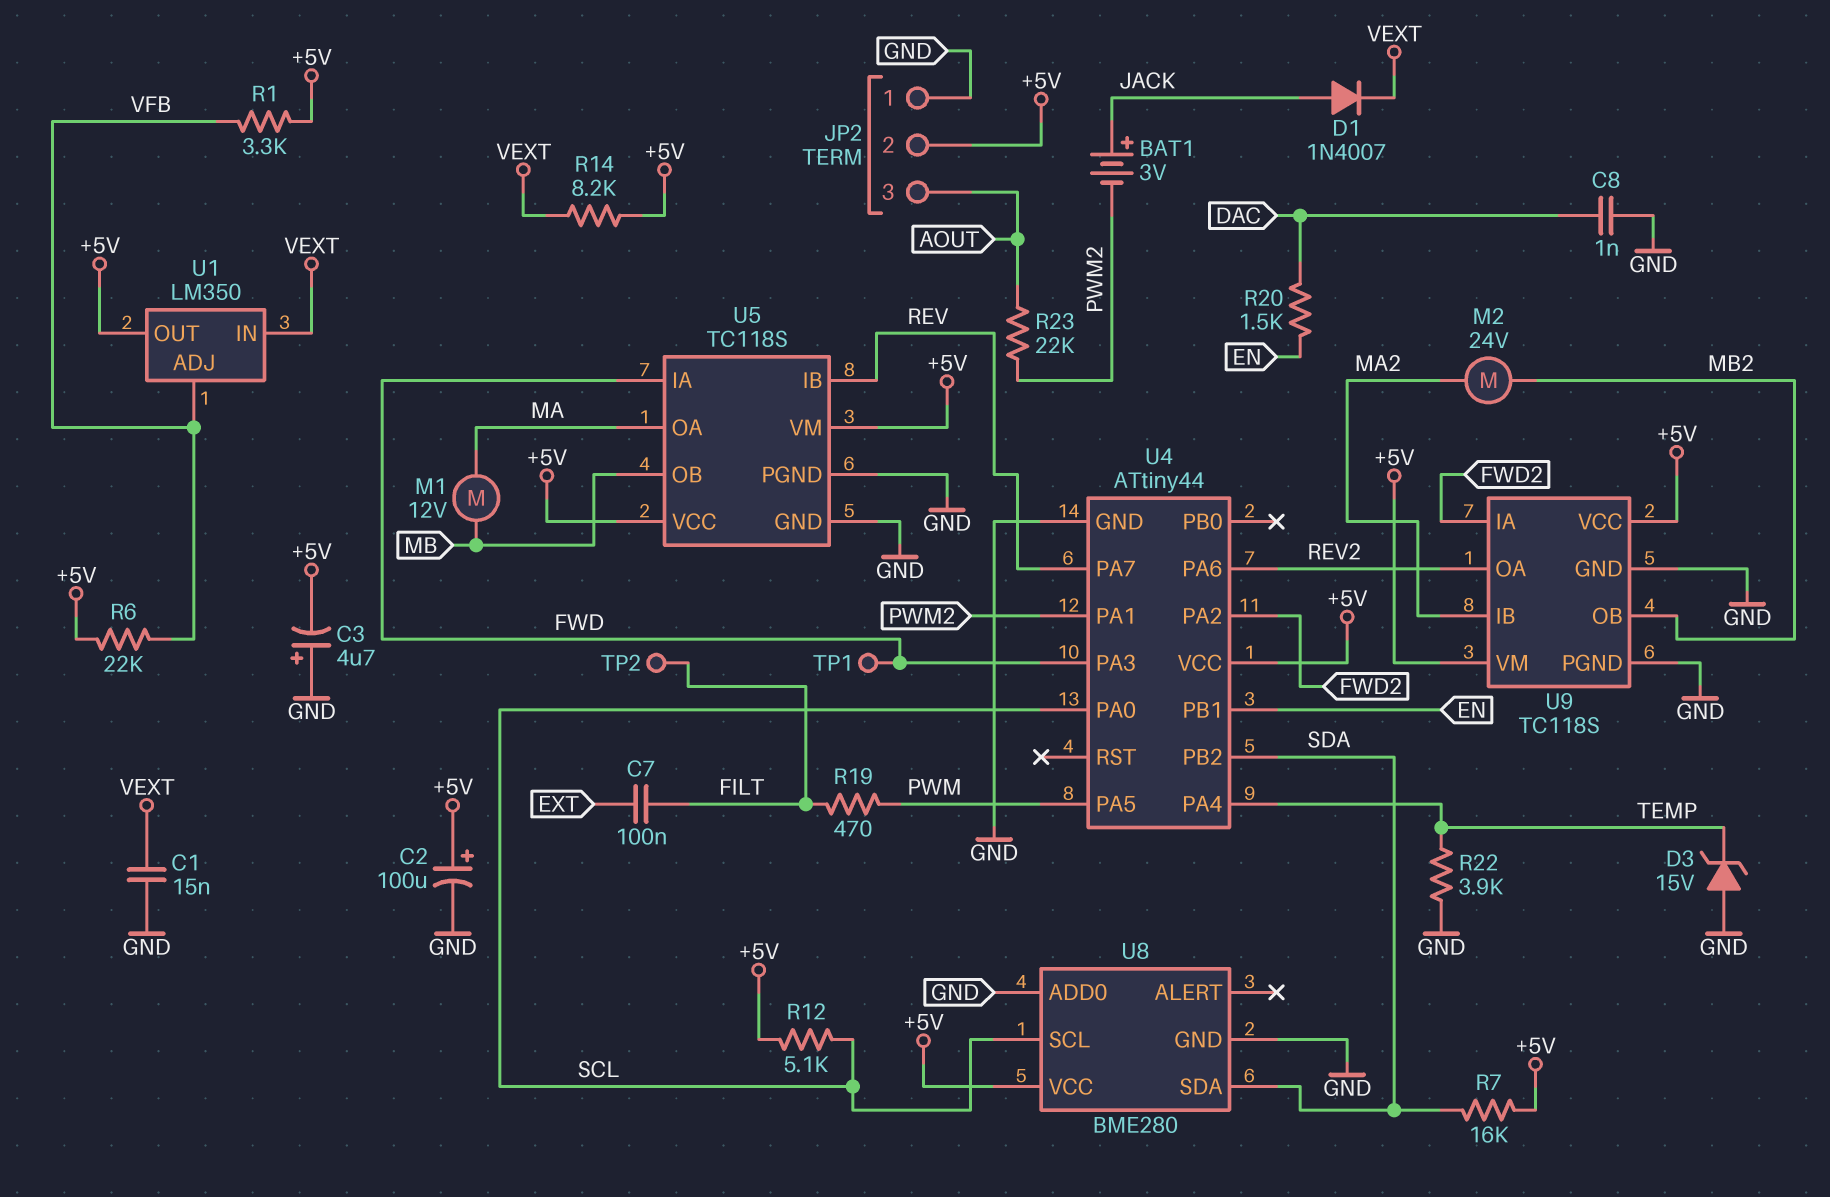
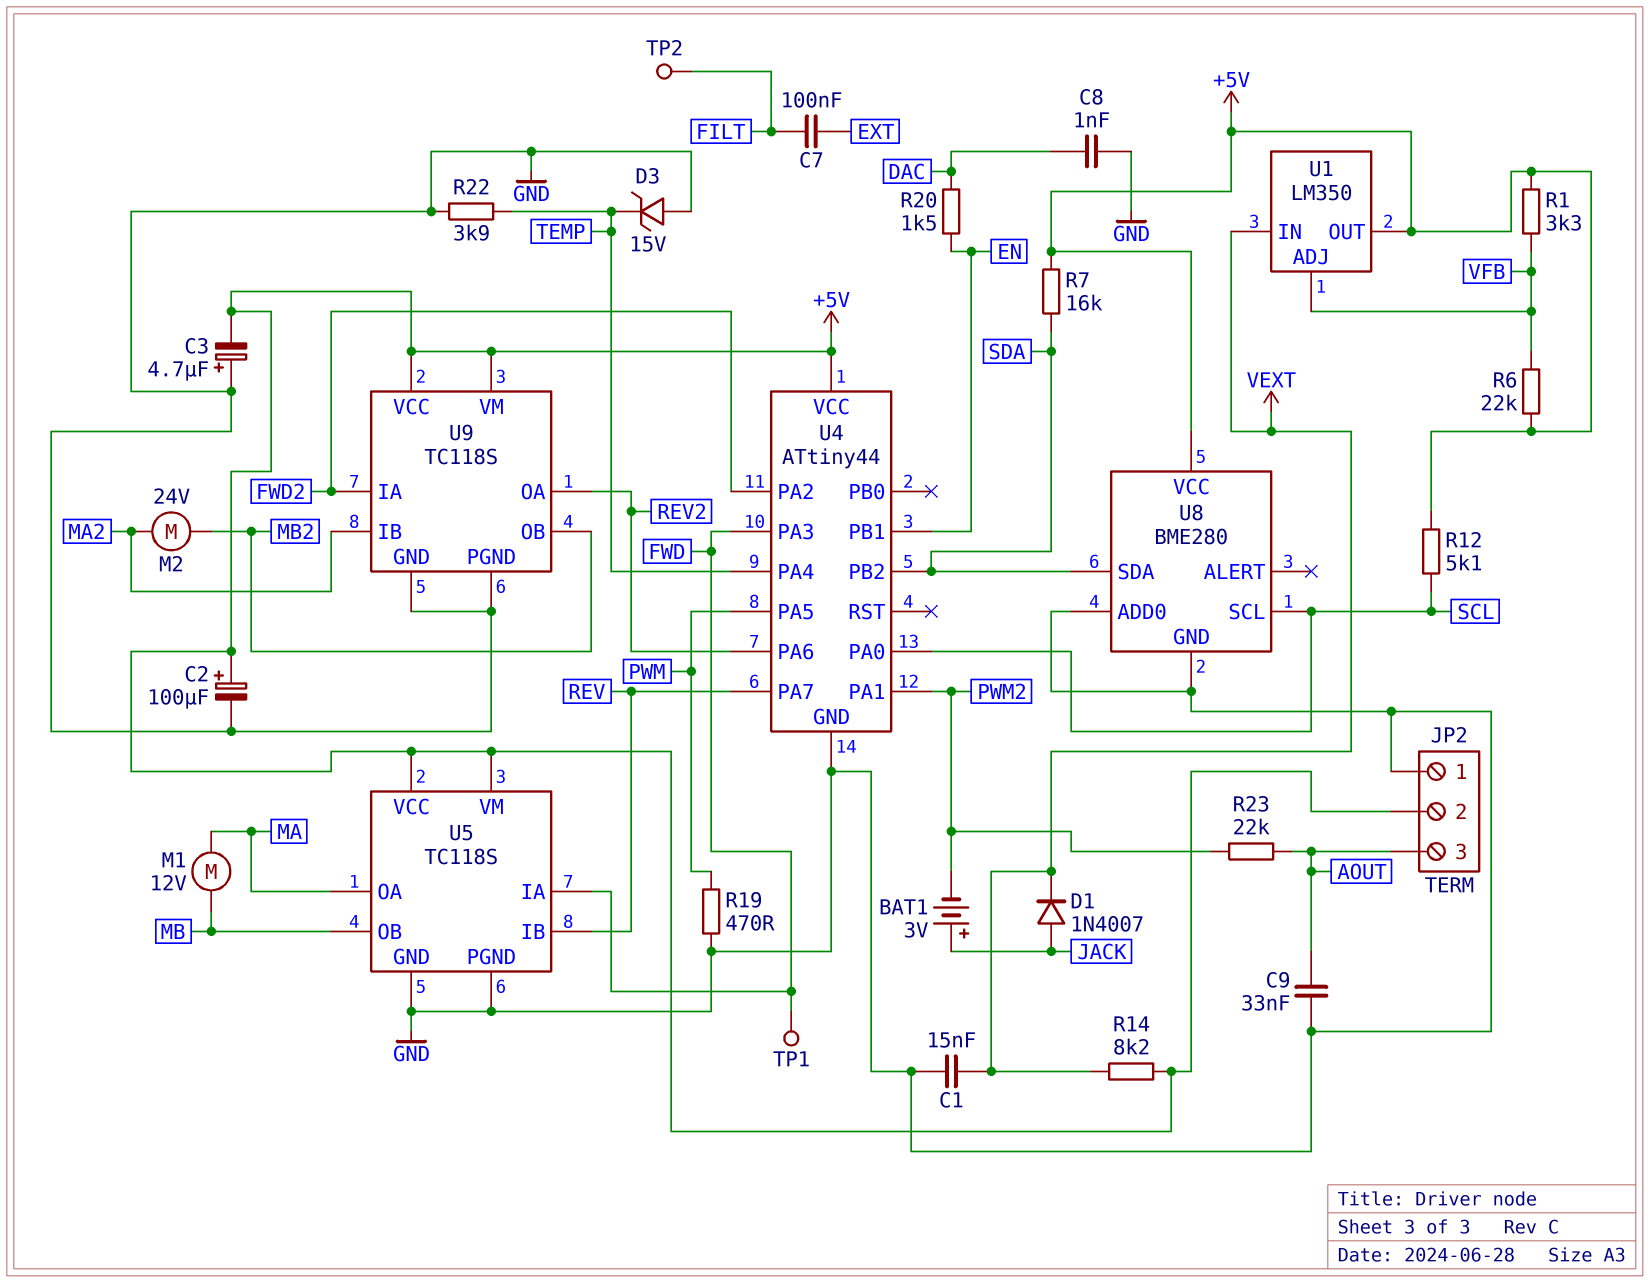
C9: none -> 33nF (AOUT, GND)
R19: 470 (FILT, PWM) -> 470 (GND, PWM)

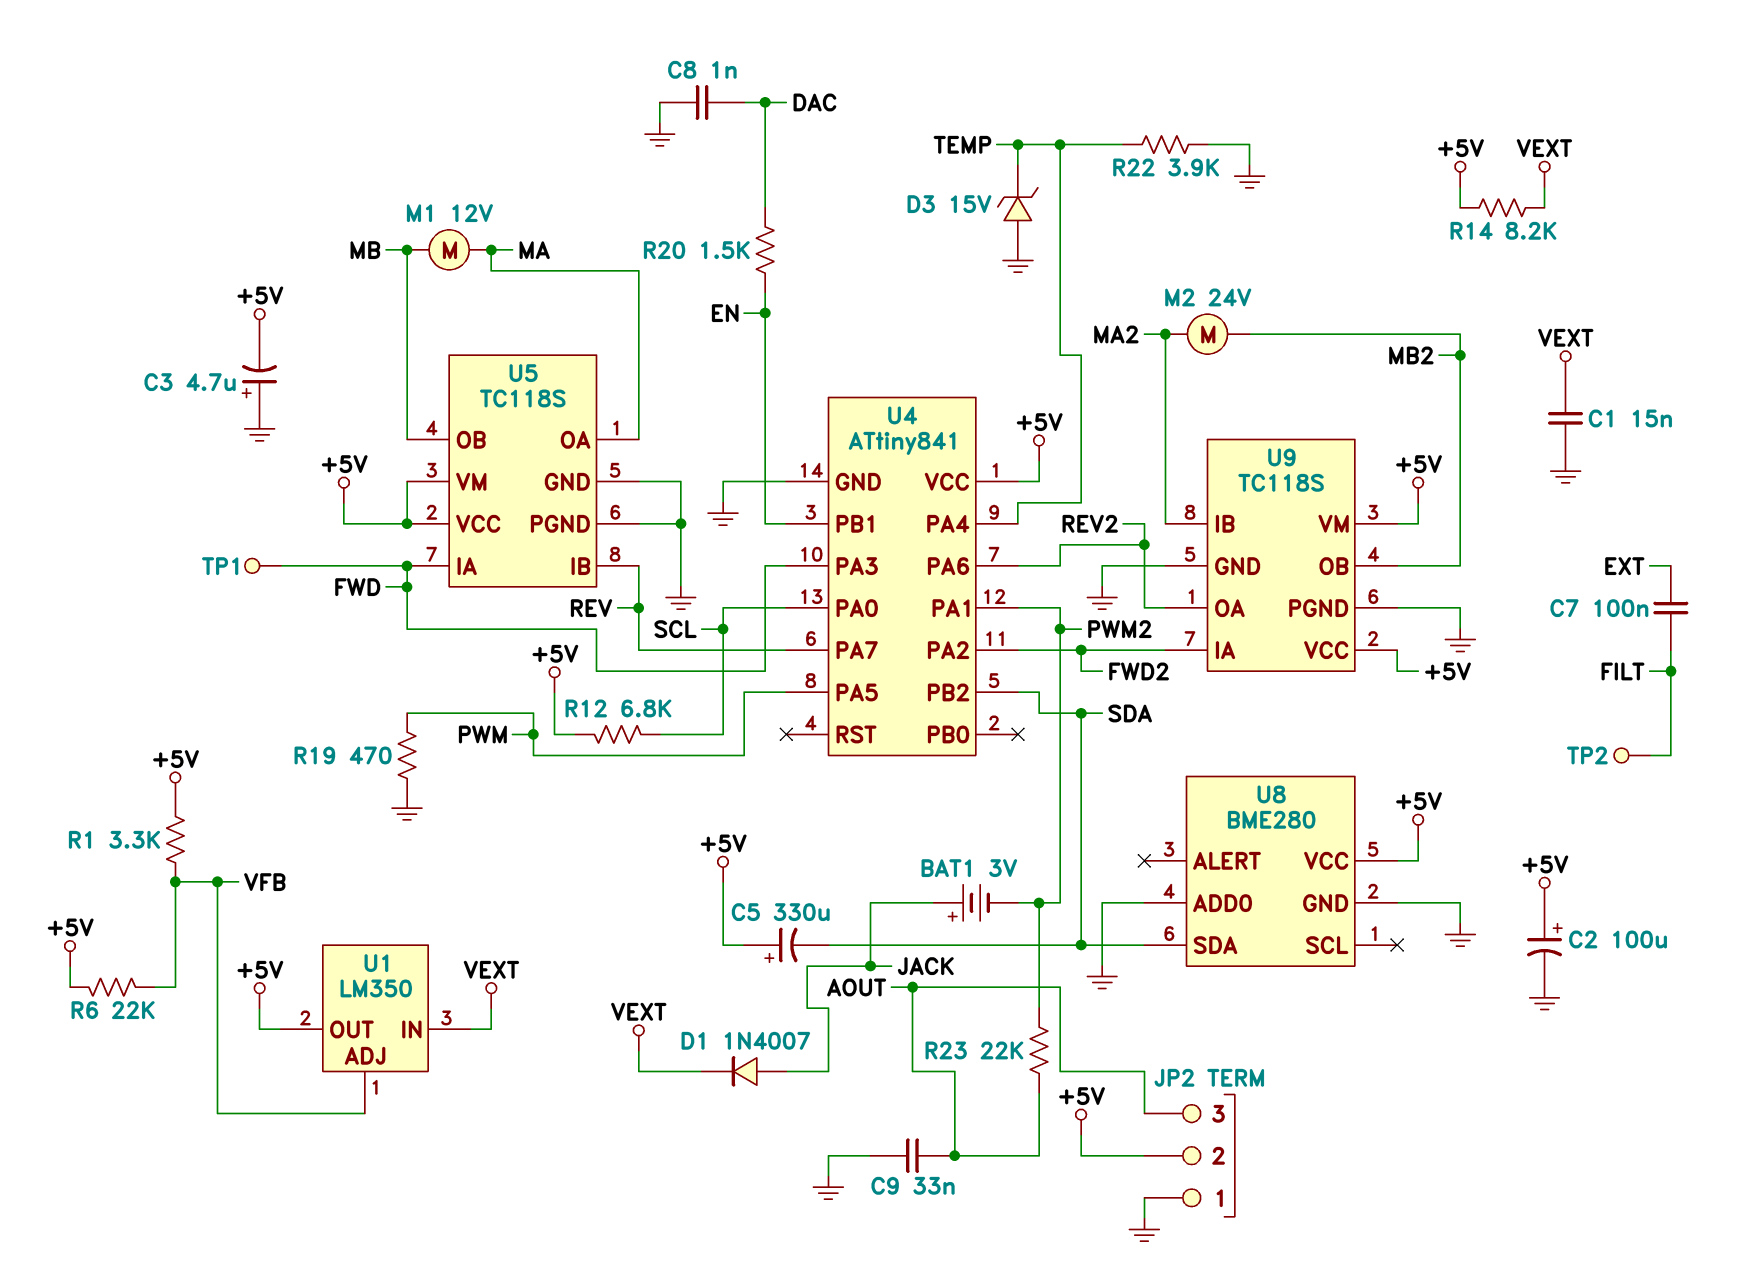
C5: none -> 330uF (plus +5V, minus SDA)
R7: 16k (+5V, SDA) -> none
R12: 5.1k (+5V, SCL) -> 6.8k (+5V, SCL)
U4: ATtiny44 -> ATtiny841
U8 pin SCL: SCL -> none

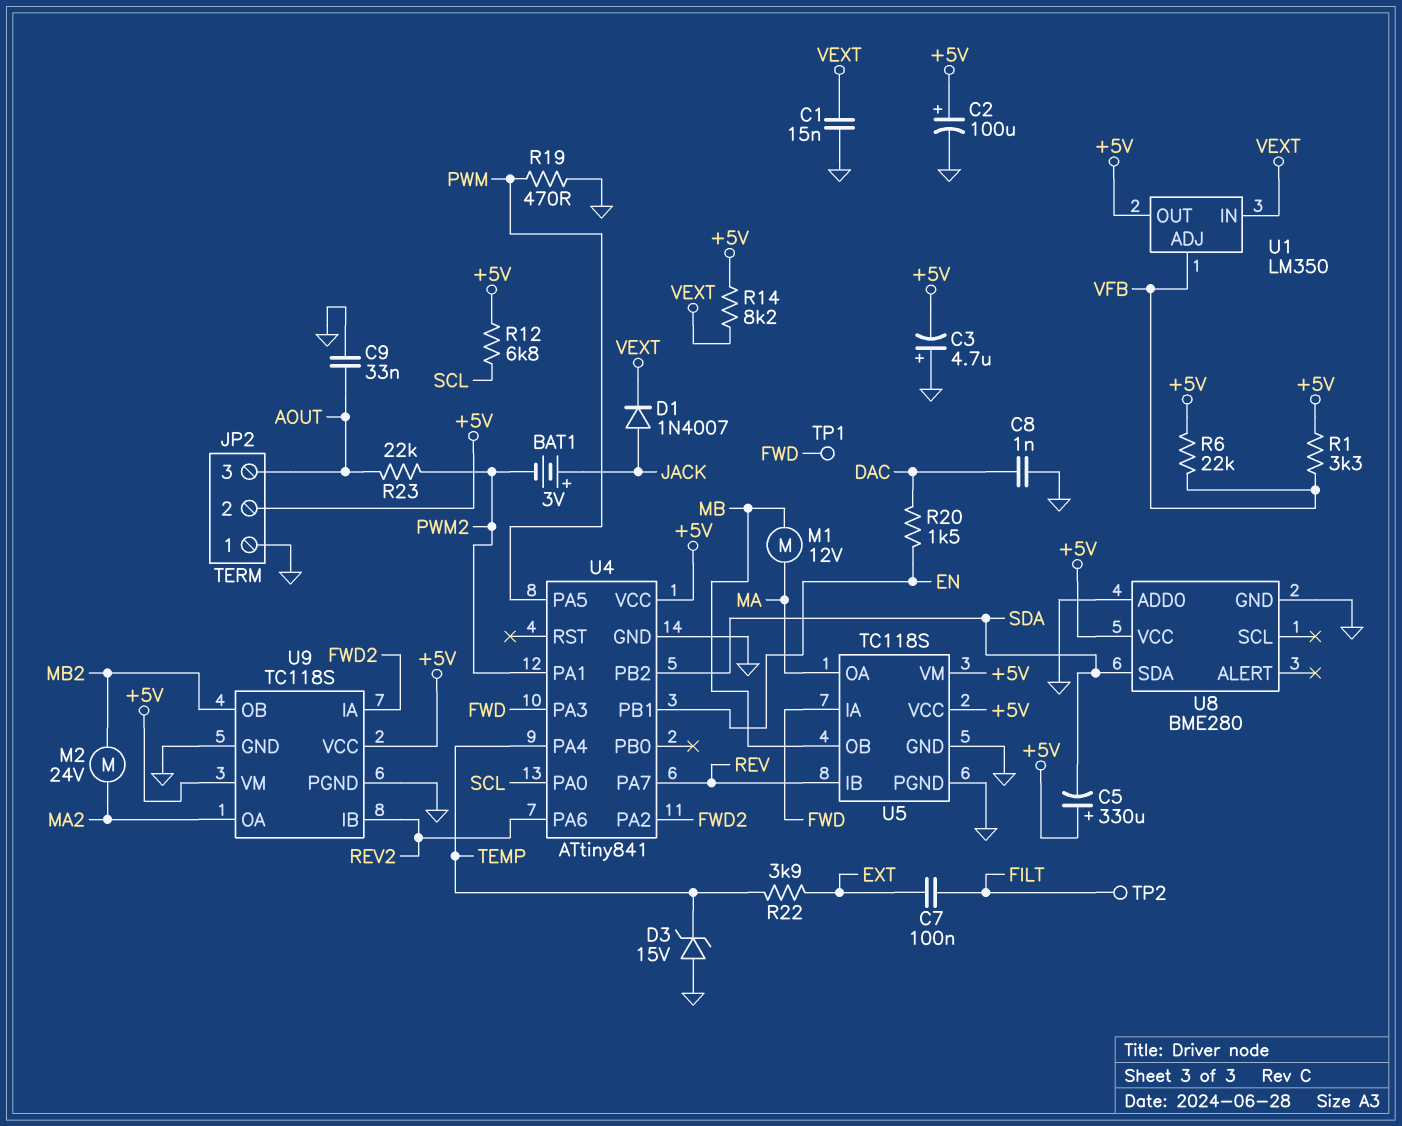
R22: 3.9k (GND, TEMP) -> 3.9k (EXT, TEMP)
U9 pin IB: MA2 -> REV2
U9 pin OA: REV2 -> MA2

